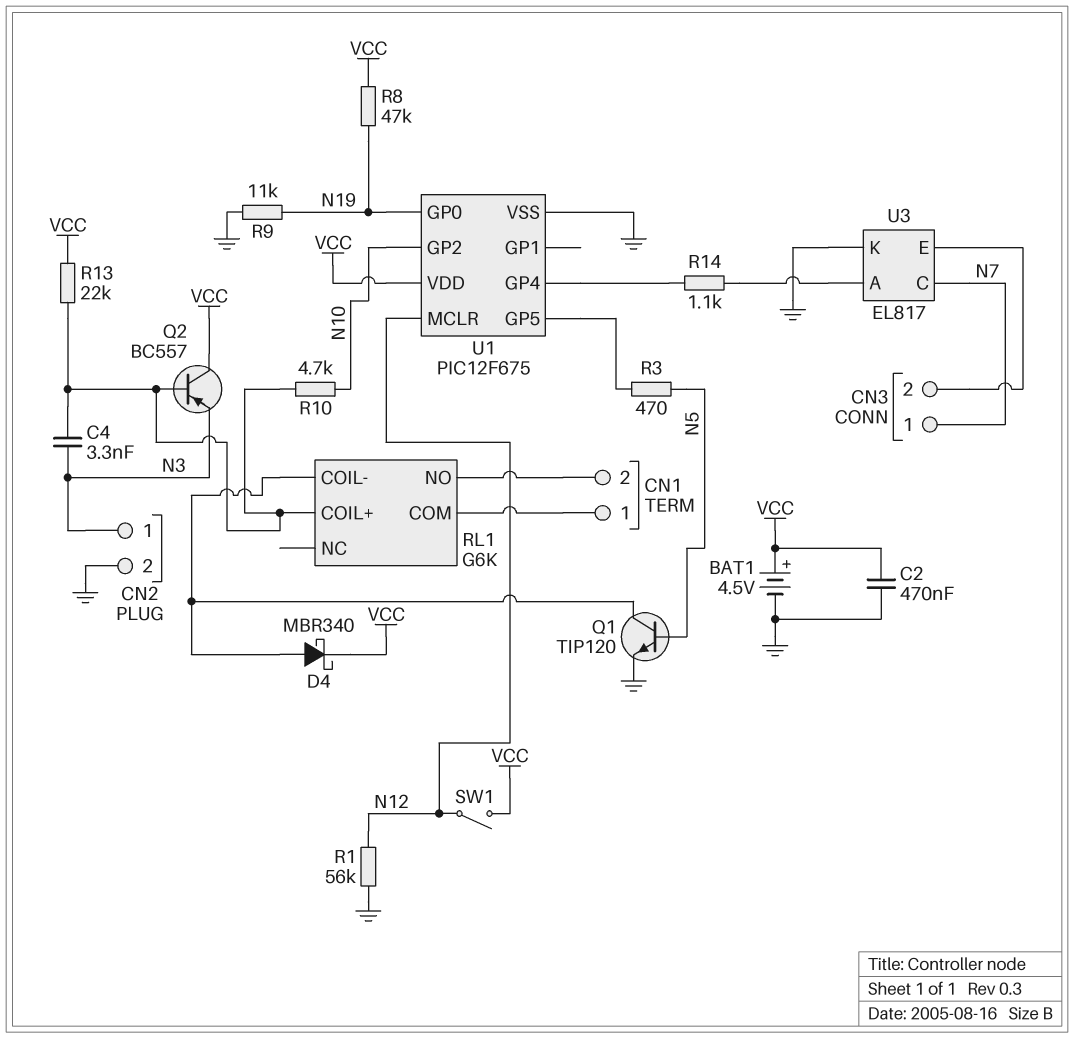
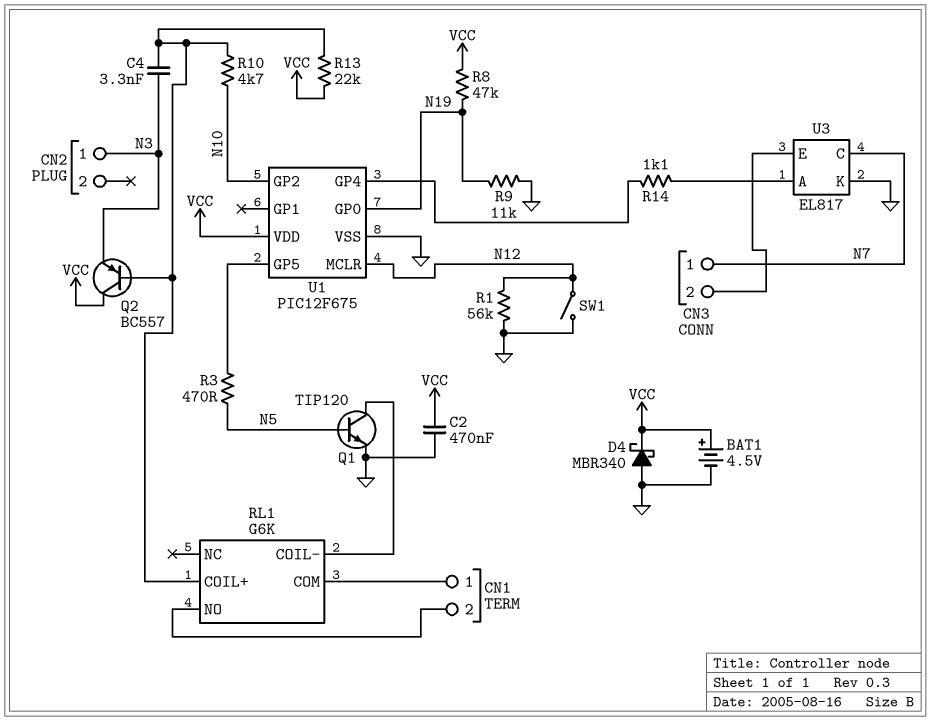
CN2 pin 2: GND -> none
D4: schottky MBR340 (A RL1/COIL-, K VCC) -> schottky MBR340 (A GND, K VCC)
SW1: switch (N12, VCC) -> switch (GND, N12)

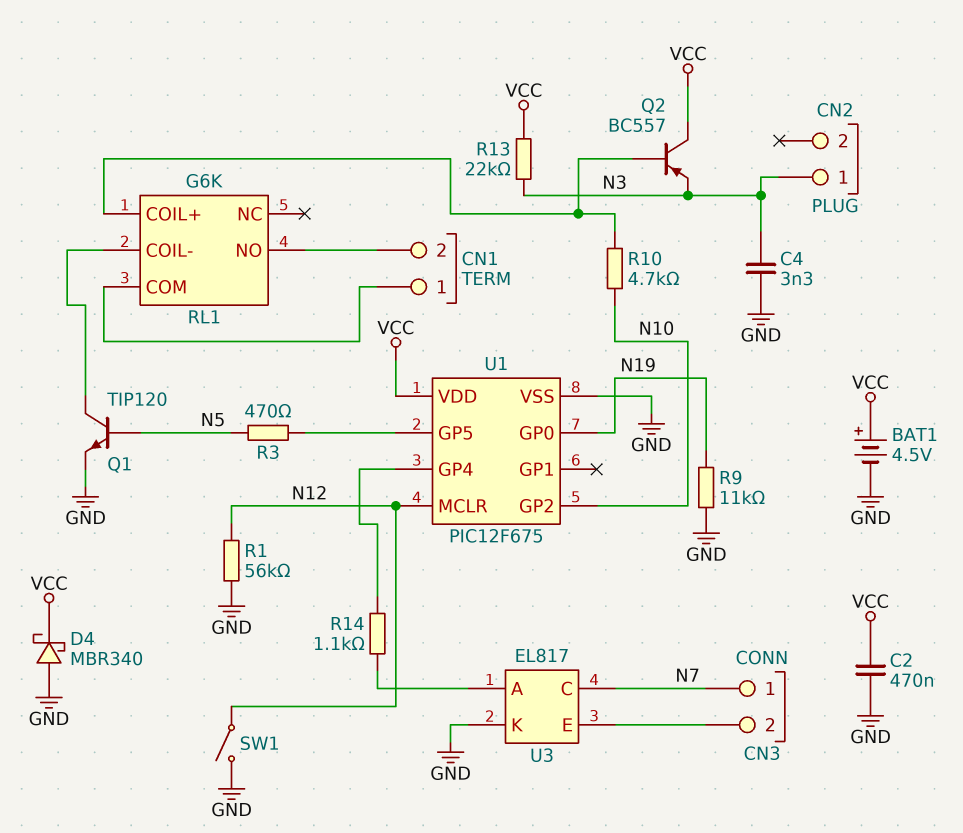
C4: 3.3nF (N3, RL1/COIL+) -> 3.3nF (GND, N3)
R8: 47k (N19, VCC) -> none
R13: 22k (RL1/COIL+, VCC) -> 22k (N3, VCC)

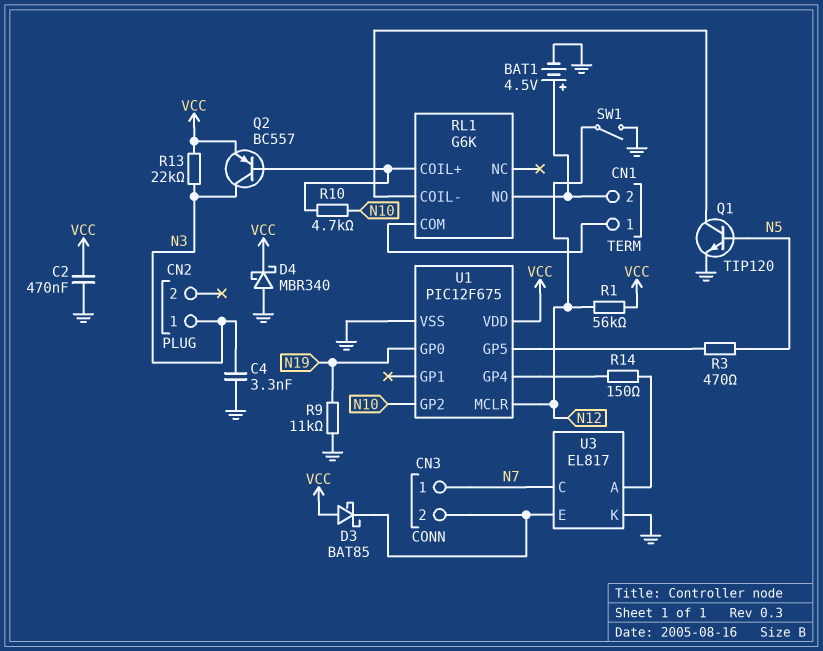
BAT1: 4.5V (plus VCC, minus GND) -> 4.5V (plus CN1/2, minus GND)
D3: none -> schottky BAT85 (A VCC, K CN3/2)
Q2: PNP BC557 (B RL1/COIL+, C VCC, E N3) -> PNP BC557 (B RL1/COIL+, C N3, E VCC)
R1: 56k (GND, N12) -> 56k (N12, VCC)
R14: 1.1k (U1/GP4, U3/A) -> 150 (U1/GP4, U3/A)

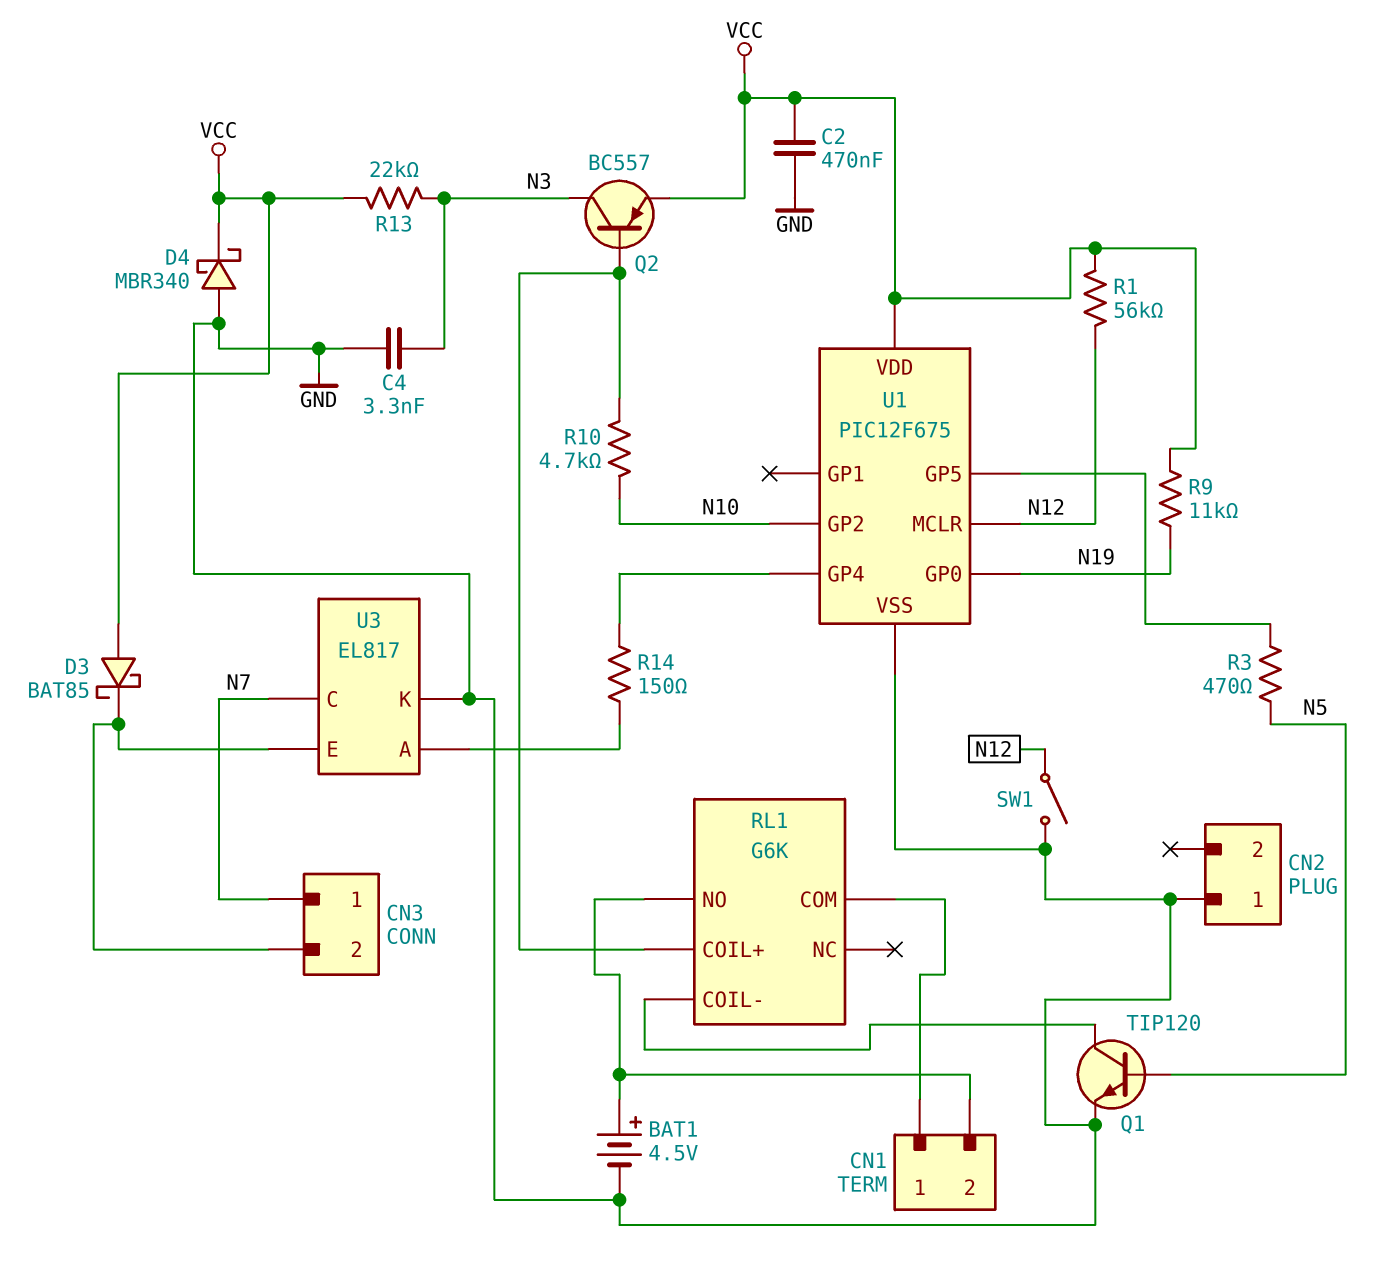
CN2 pin 1: N3 -> GND
R9: 11k (GND, N19) -> 11k (N19, VCC)

